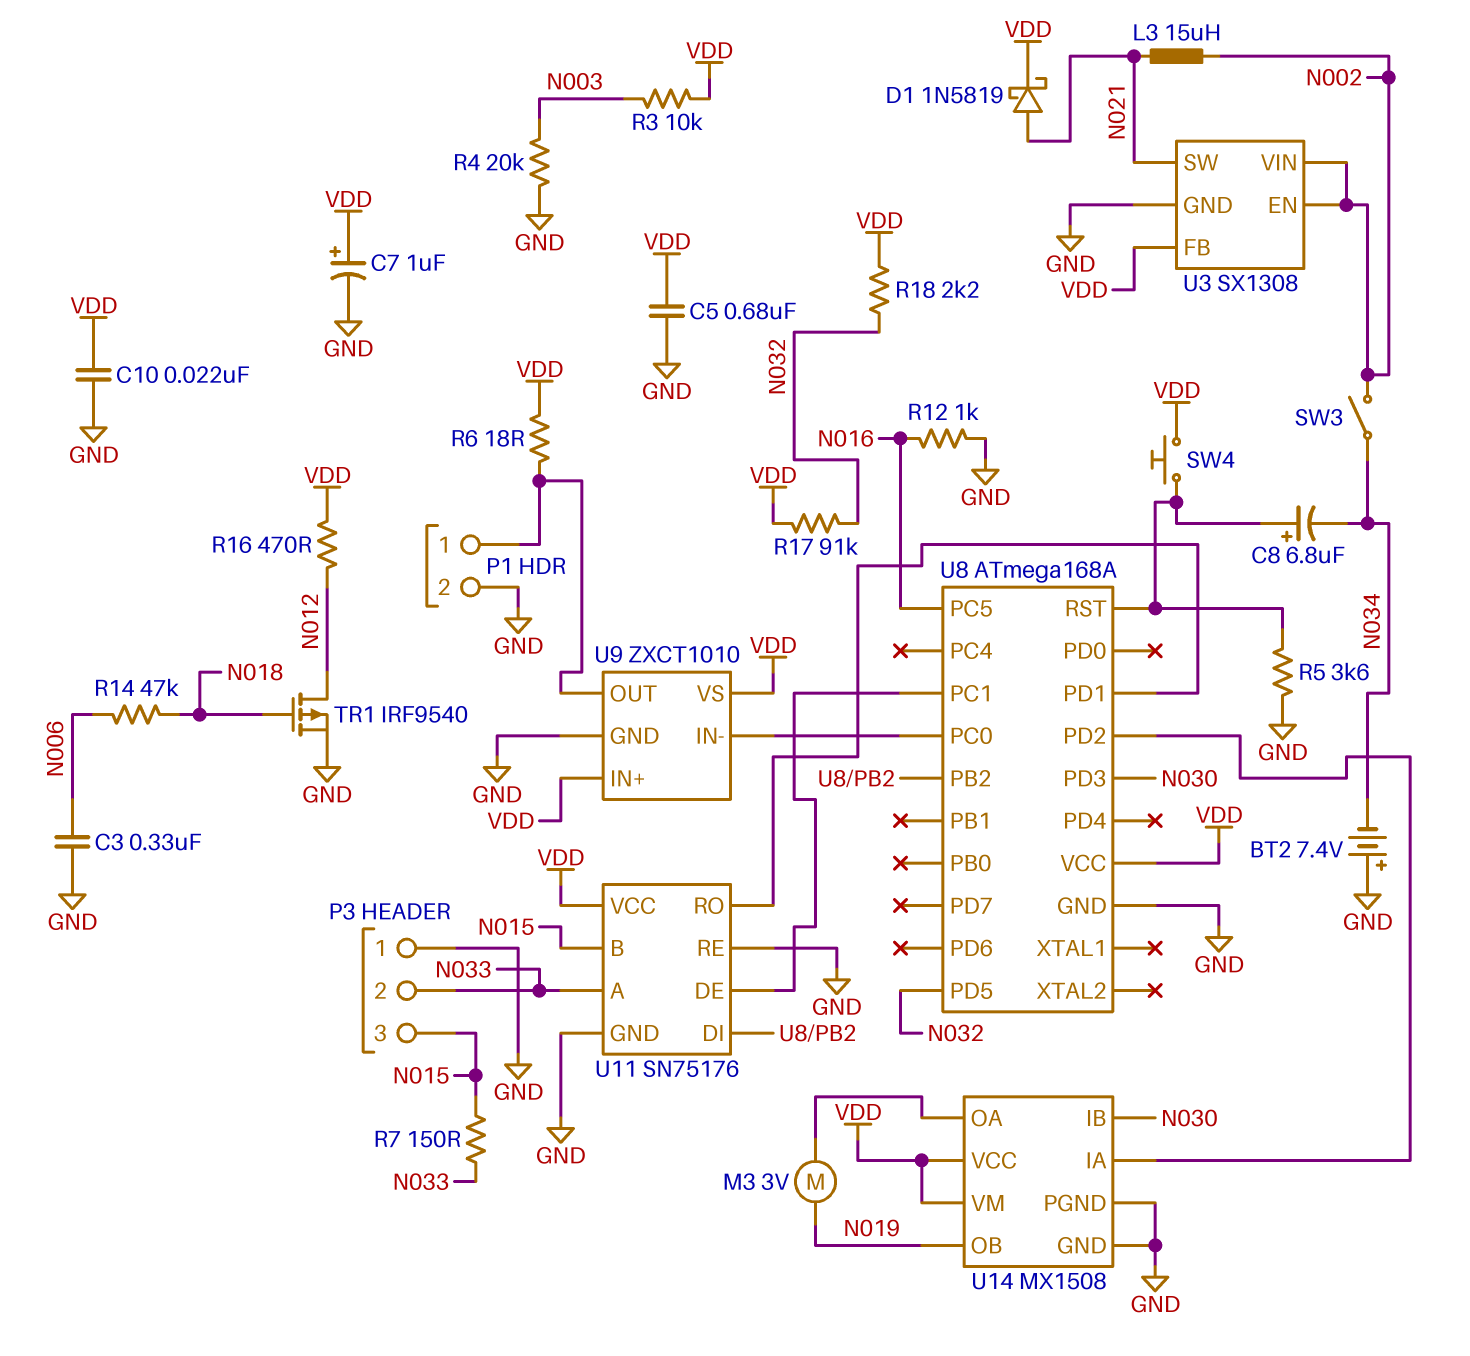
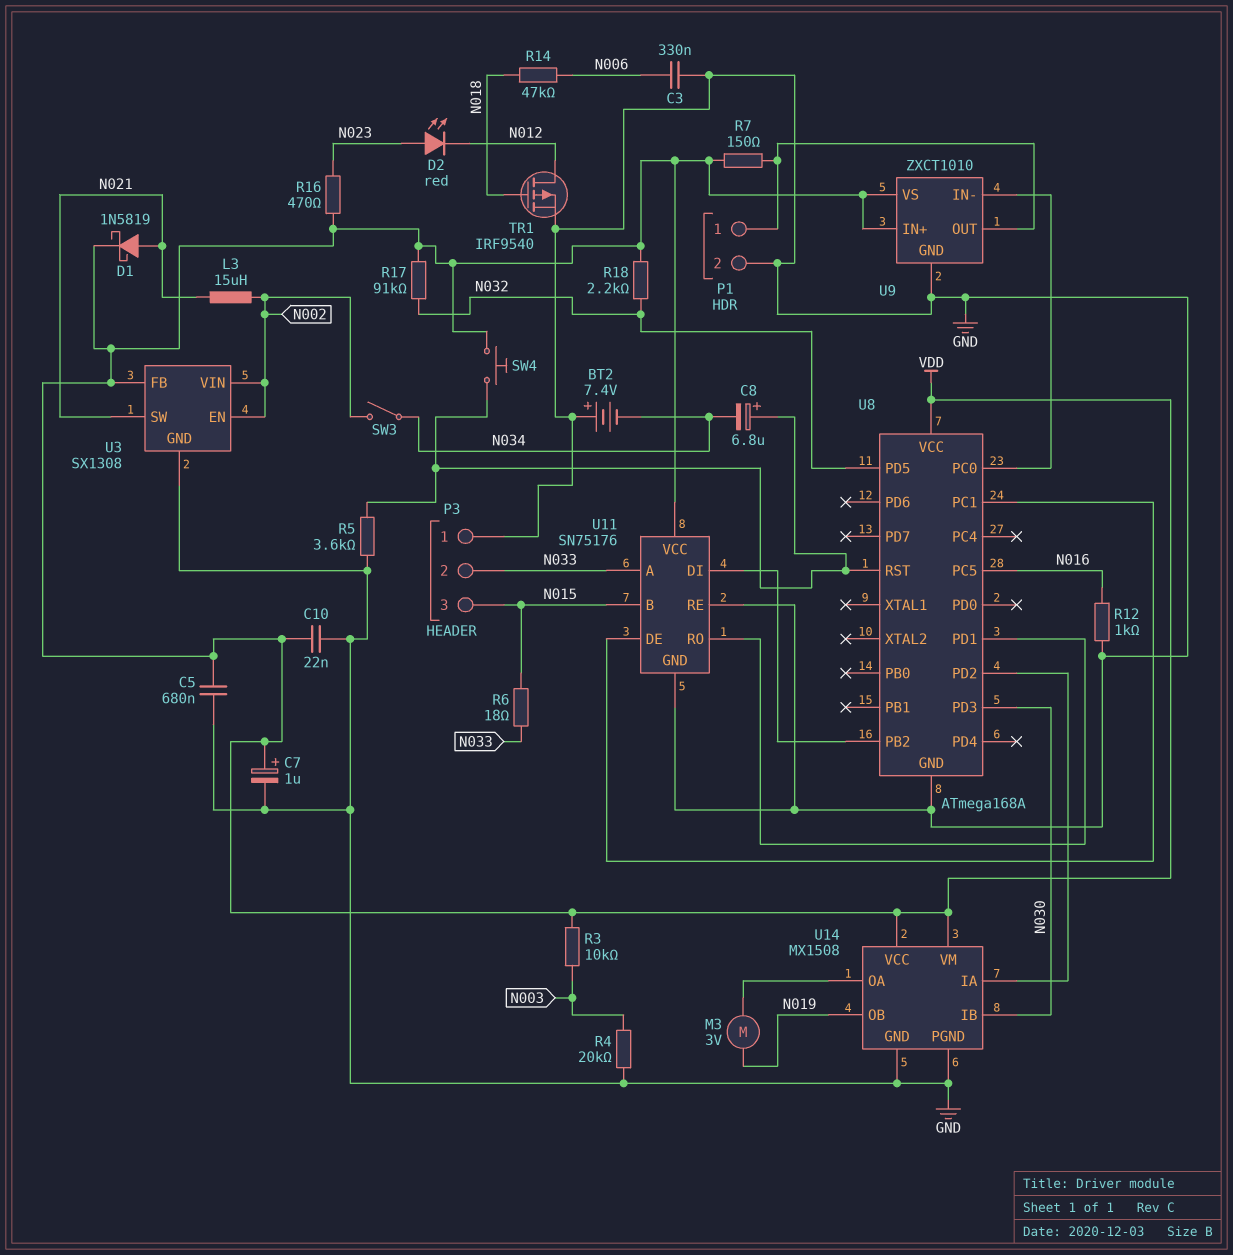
D2: none -> LED red (A N023, K N012)
R6: 18 (P1/1, VDD) -> 18 (N015, N033)
R7: 150 (N015, N033) -> 150 (P1/1, VDD)
R16: 470 (N012, VDD) -> 470 (N023, VDD)

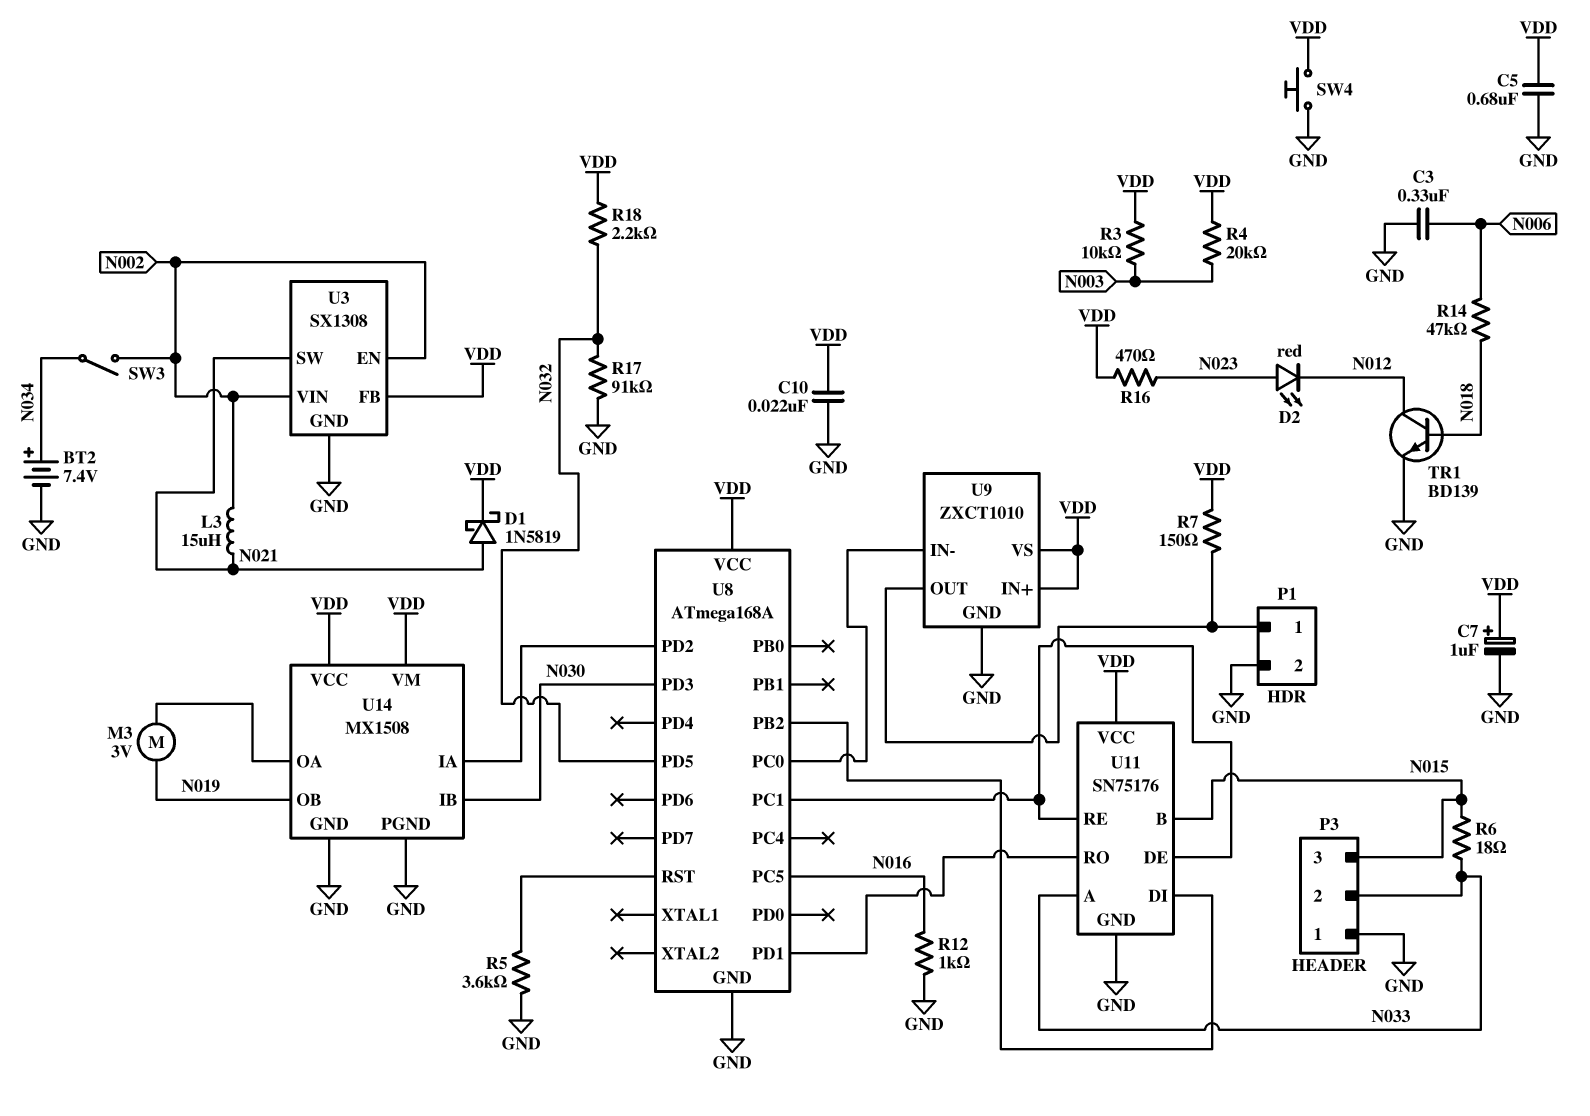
BT2: 7.4V (plus GND, minus N034) -> 7.4V (plus N034, minus GND)
C8: 6.8uF (plus U8/RST, minus N034) -> none
R4: 20k (GND, N003) -> 20k (N003, VDD)
R17: 91k (N032, VDD) -> 91k (GND, N032)
SW4: button (U8/RST, VDD) -> button (GND, VDD)
TR1: PMOS IRF9540 (G N018, D N012, S GND) -> NPN BD139 (B N018, C N012, E GND)
U11 pin RE: GND -> U8/PC1

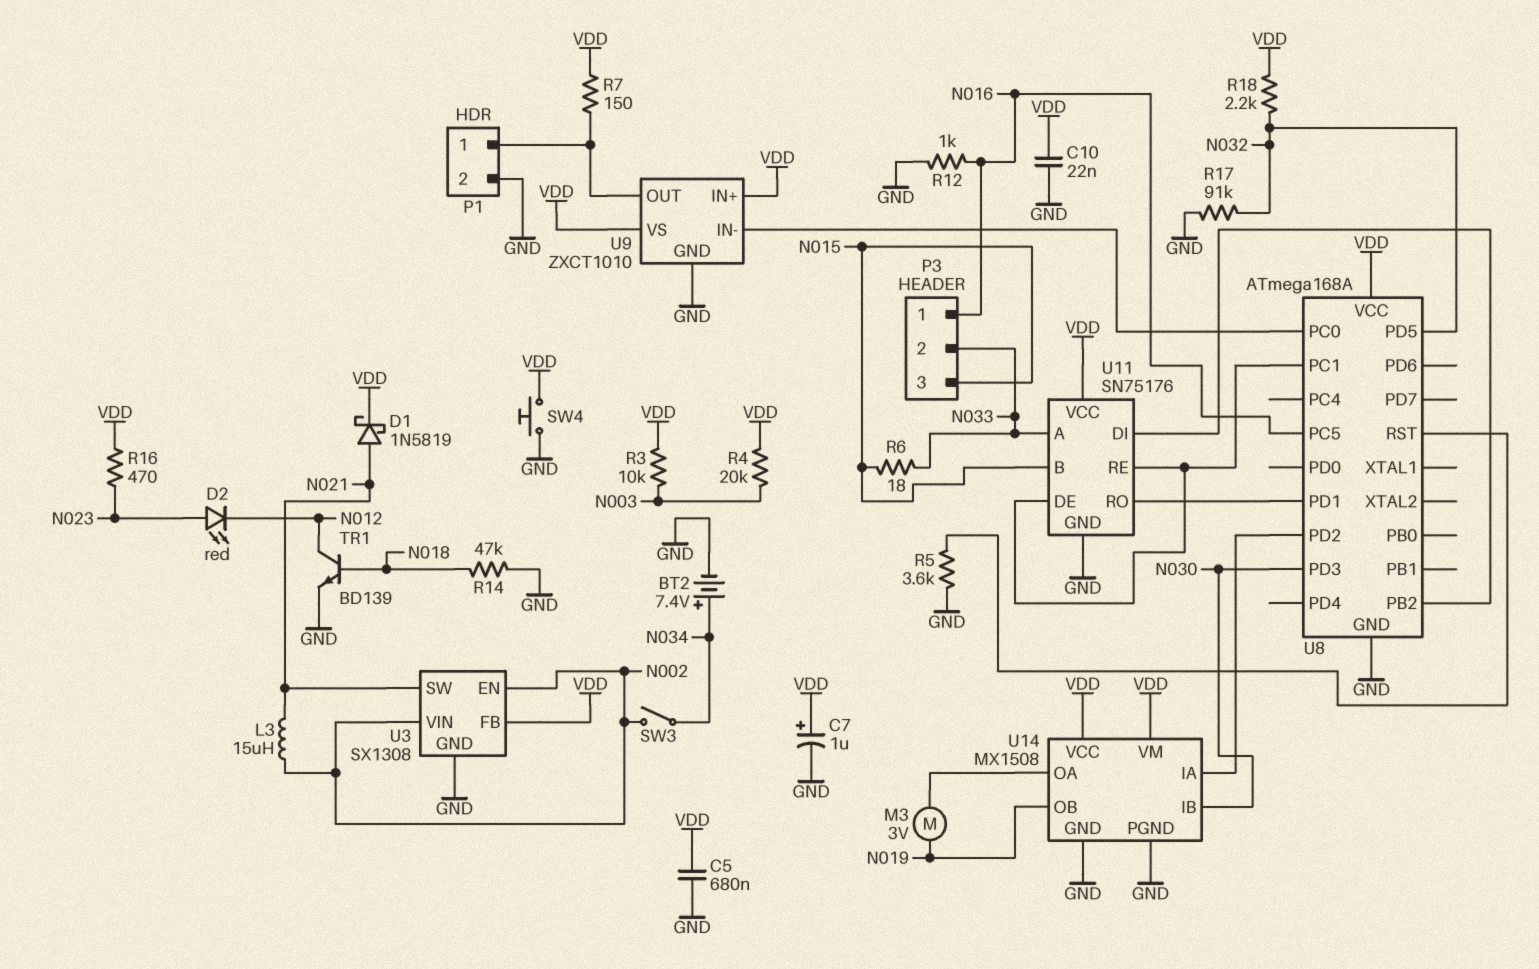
C3: 330nF (GND, N006) -> none
P3 pin 1: GND -> N016
R14: 47k (N006, N018) -> 47k (GND, N018)

